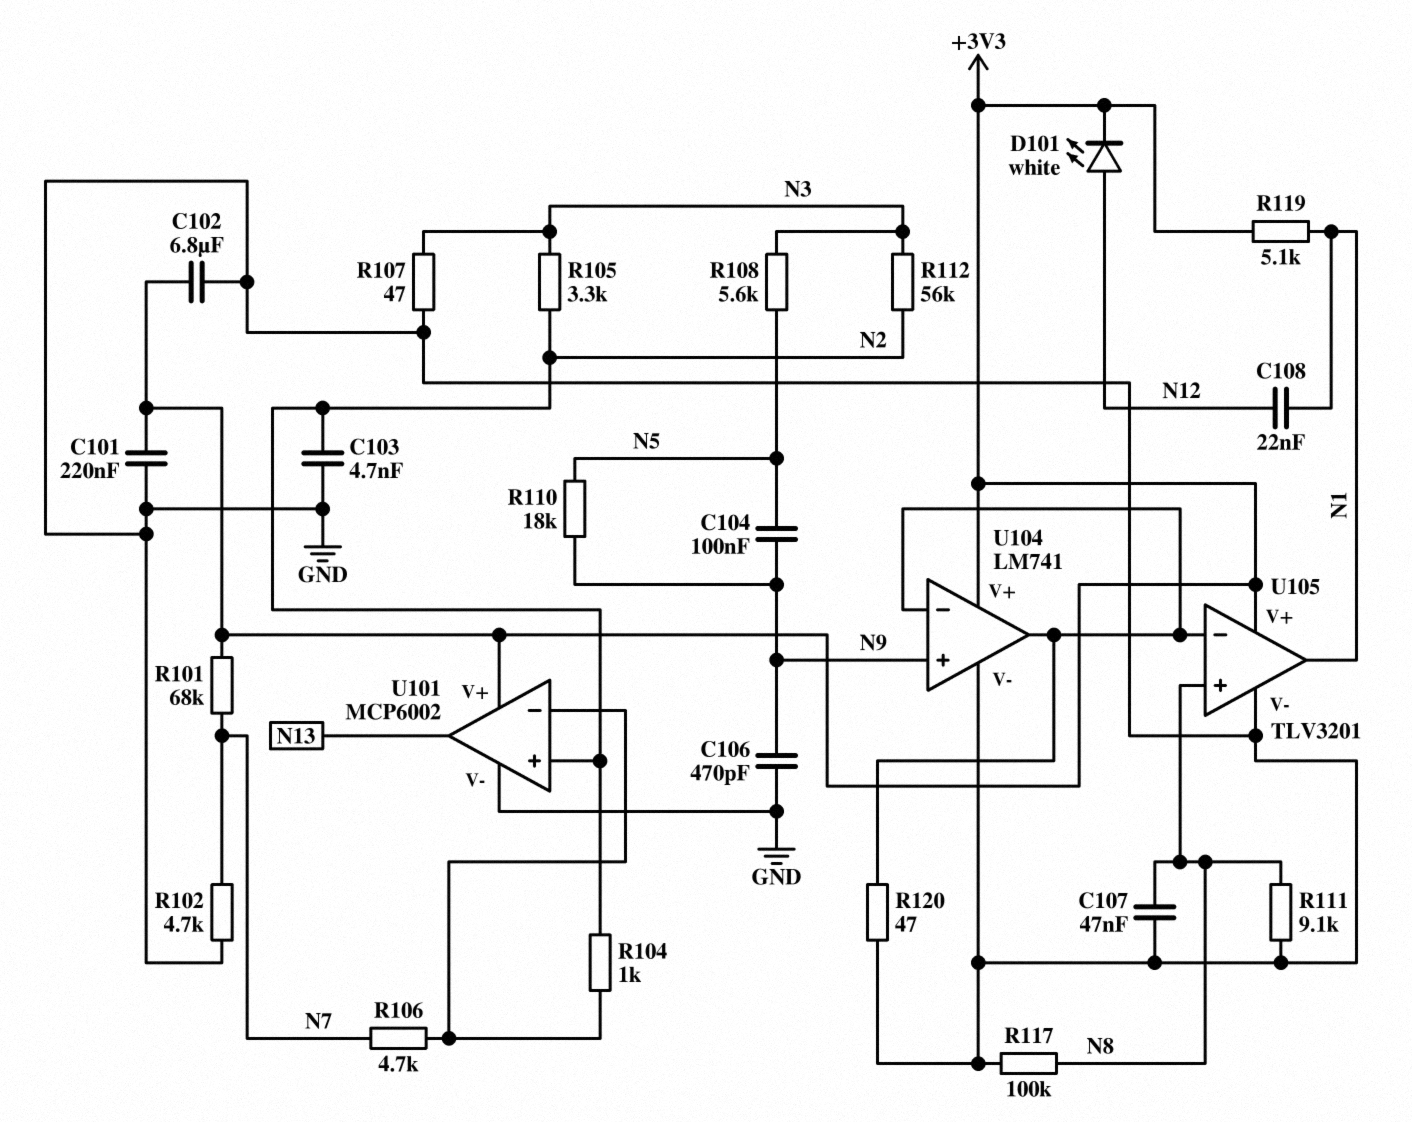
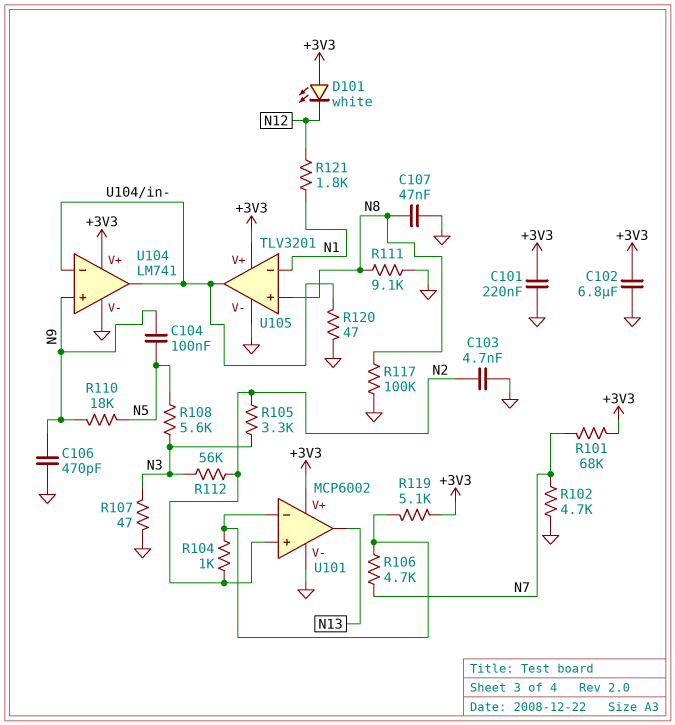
C108: 22nF (N1, N12) -> none
D101: LED white (A N12, K +3V3) -> LED white (A +3V3, K N12)
R119: 5.1k (+3V3, N1) -> 5.1k (+3V3, U101/in-)
R121: none -> 1.8k (N1, N12)
U105 pin in-: U104/in- -> N1
U105 pin out: N1 -> U104/in-

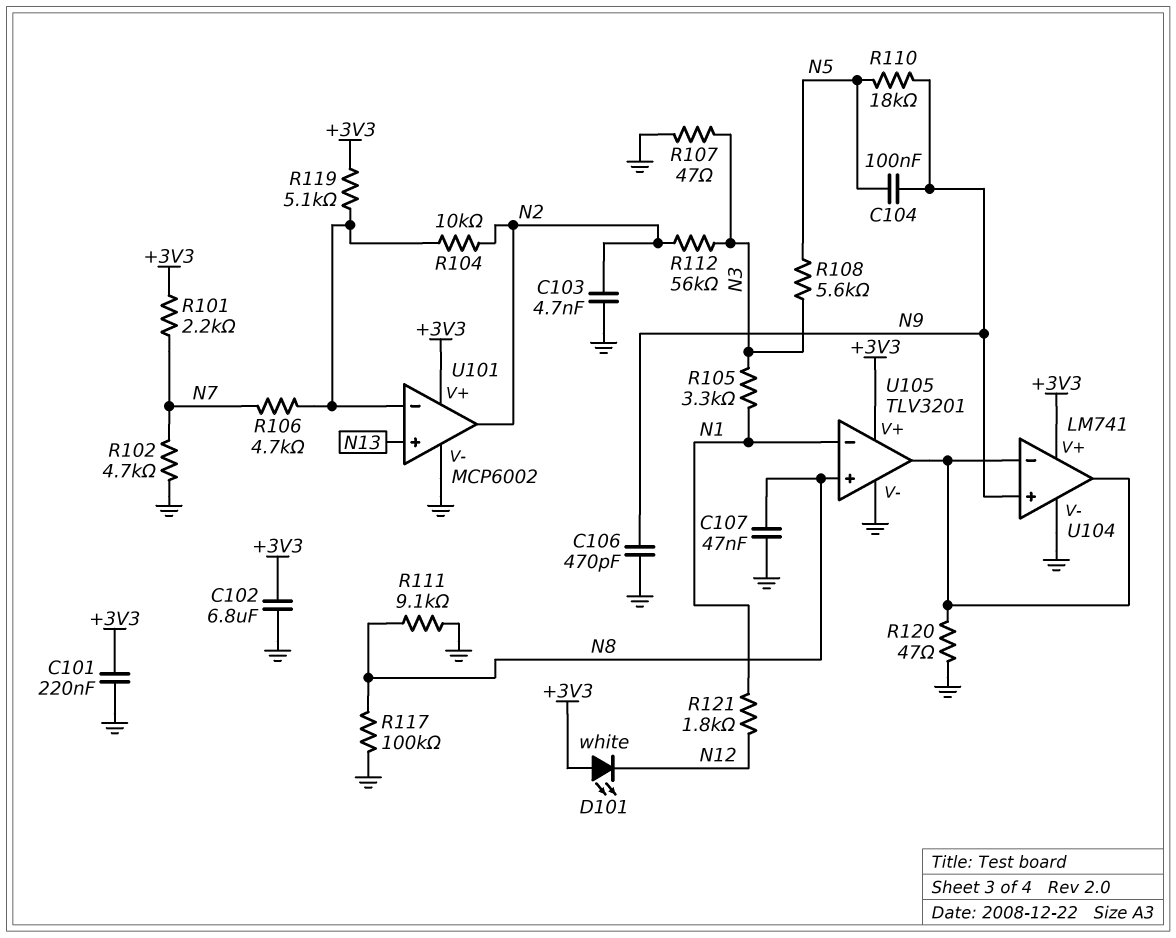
R101: 68k (+3V3, N7) -> 2.2k (+3V3, N7)
R104: 1k (N2, U101/in-) -> 10k (N2, U101/in-)
R105: 3.3k (N2, N3) -> 3.3k (N1, N3)
U101 pin in+: N2 -> N13
U101 pin out: N13 -> N2

